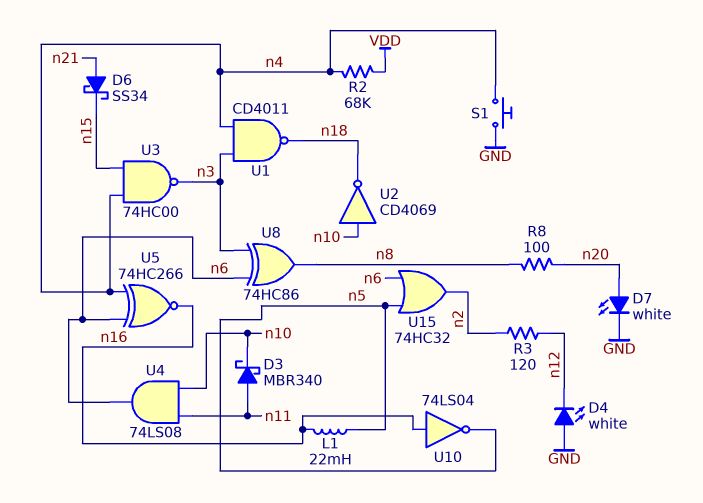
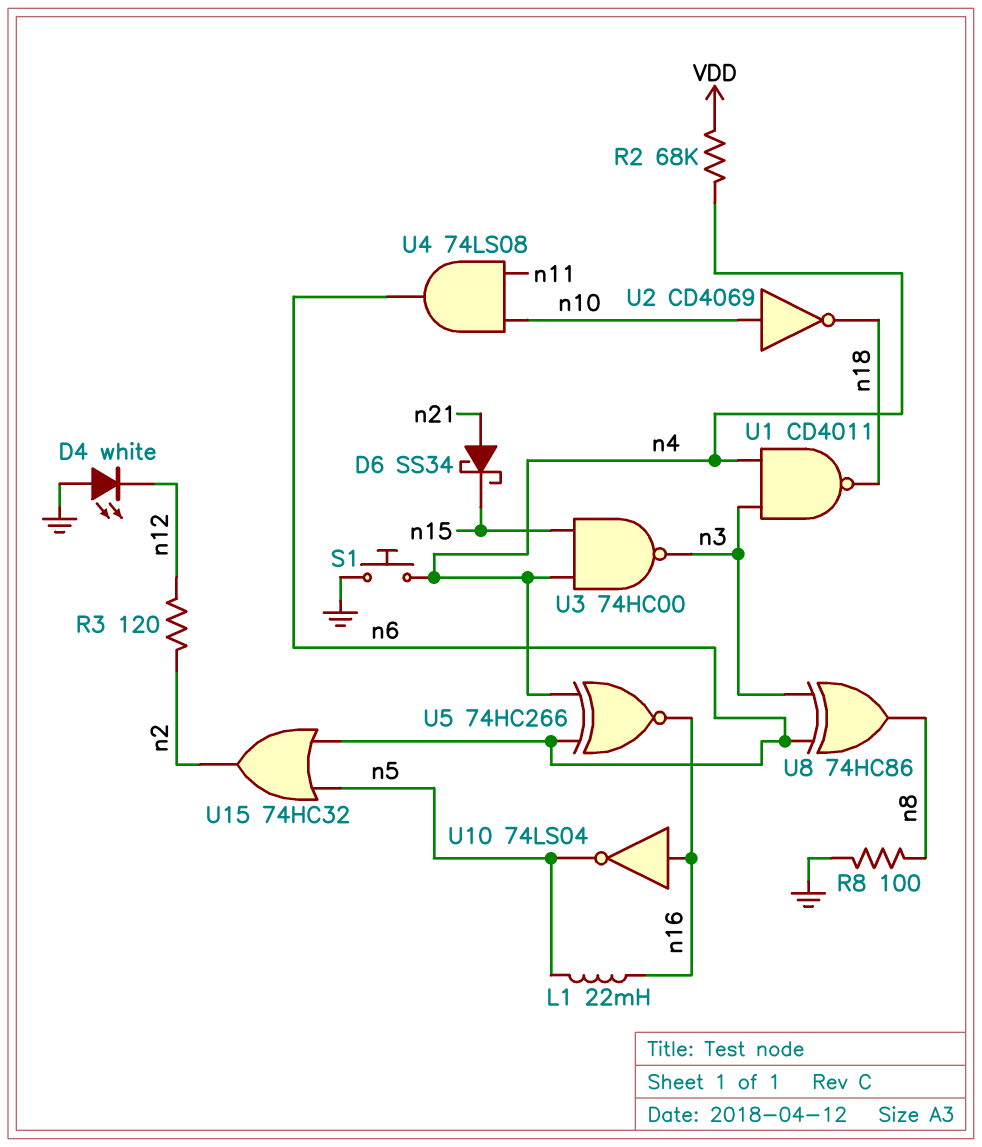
D3: schottky MBR340 (A n11, K n10) -> none
D7: LED white (A n20, K GND) -> none
R8: 100 (n8, n20) -> 100 (GND, n8)

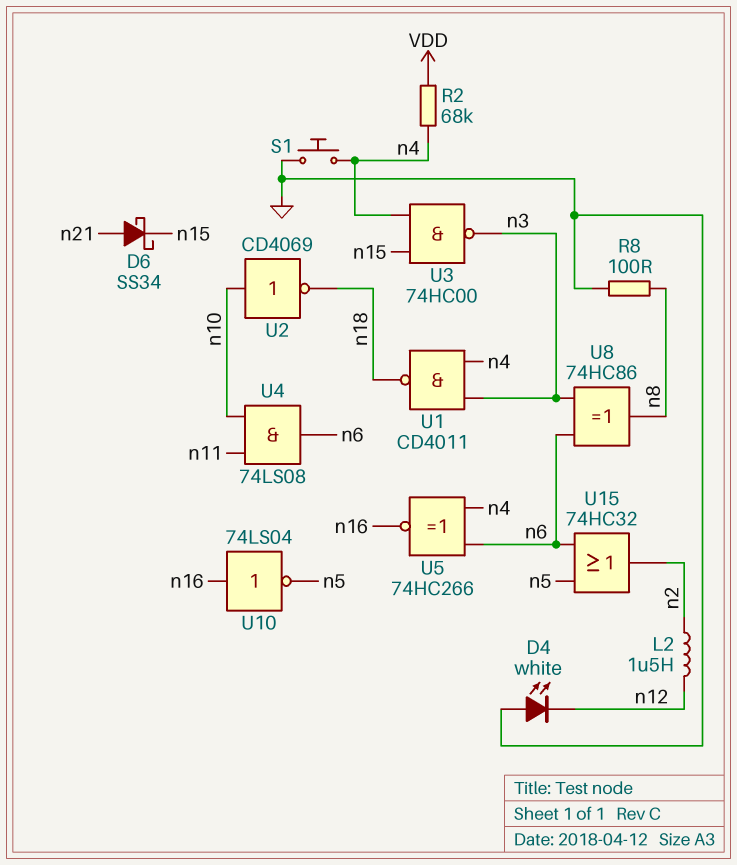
L1: 22mH (n5, n16) -> none
L2: none -> 1.5uH (n2, n12)
R3: 120 (n2, n12) -> none

